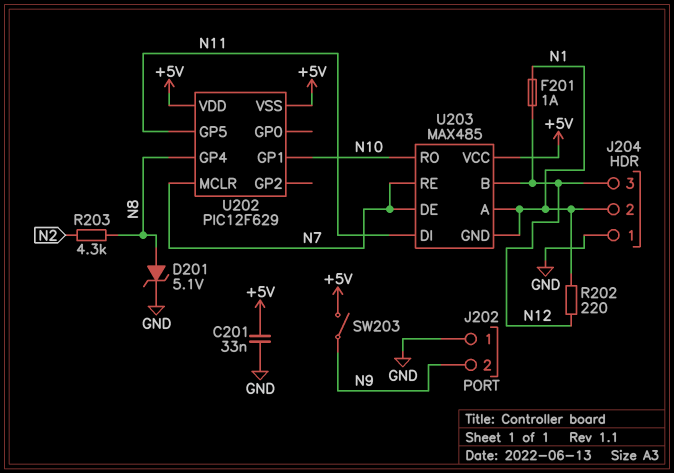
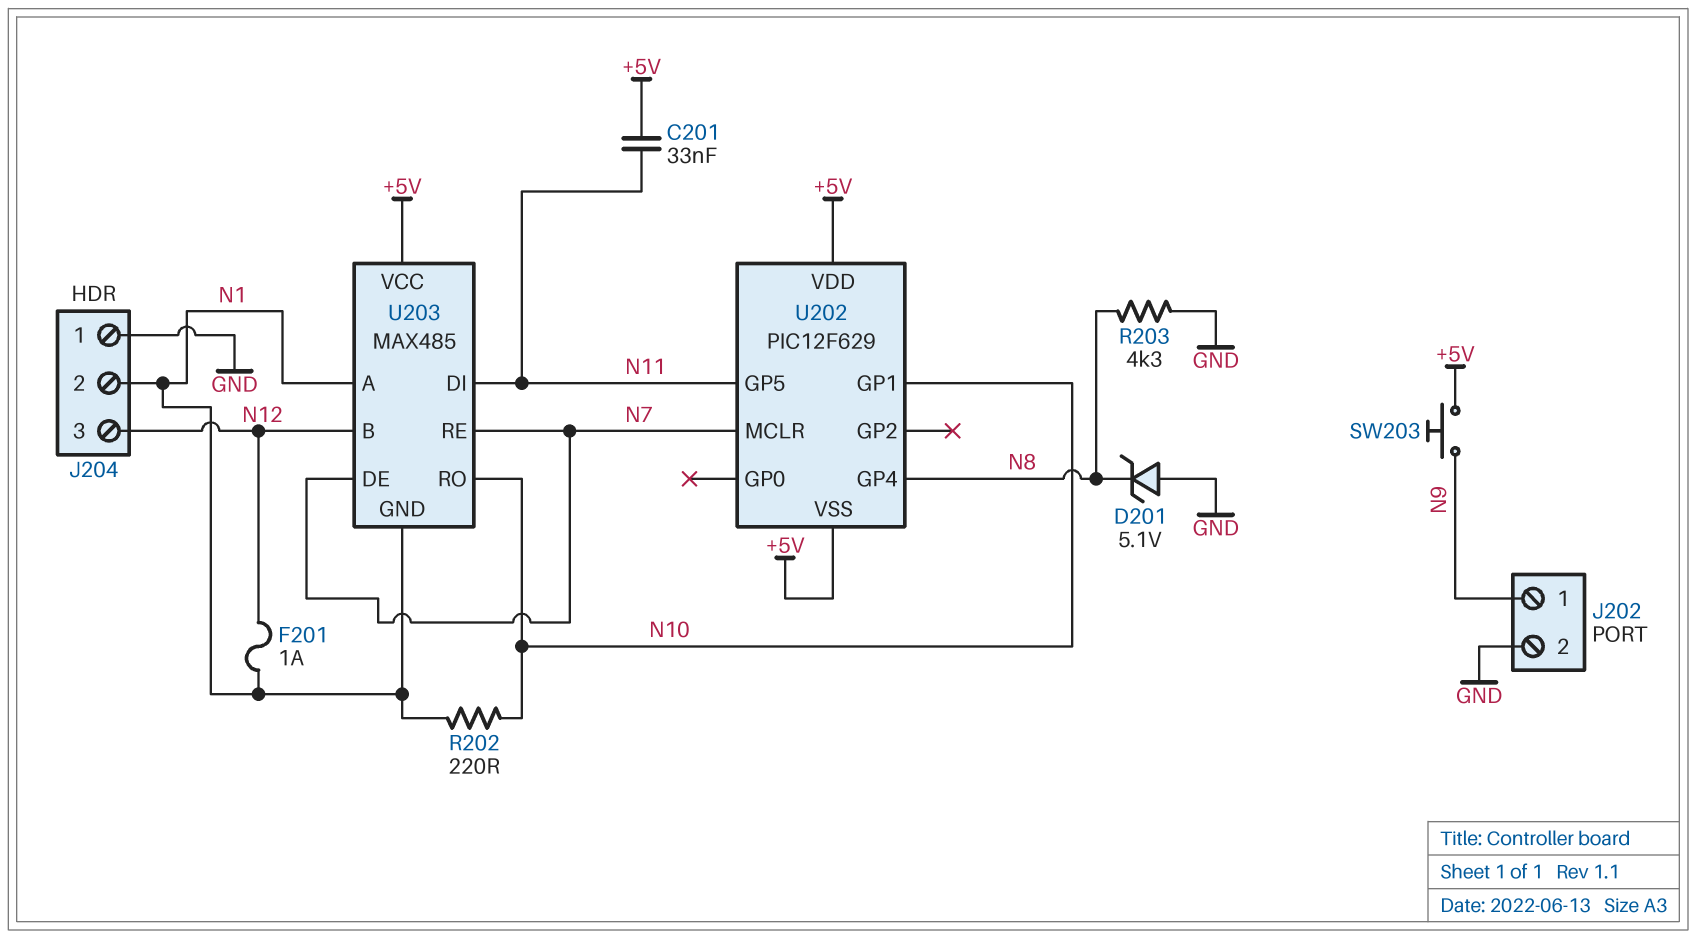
C201: 33nF (+5V, GND) -> 33nF (+5V, N11)
D201: zener 5.1V (A N8, K GND) -> zener 5.1V (A GND, K N8)
J202 pin 1: GND -> N9
J202 pin 2: N9 -> GND
R202: 220 (N1, N12) -> 220 (N1, N10)
R203: 4.3k (N2, N8) -> 4.3k (GND, N8)
SW203: switch (+5V, N9) -> button (+5V, N9)

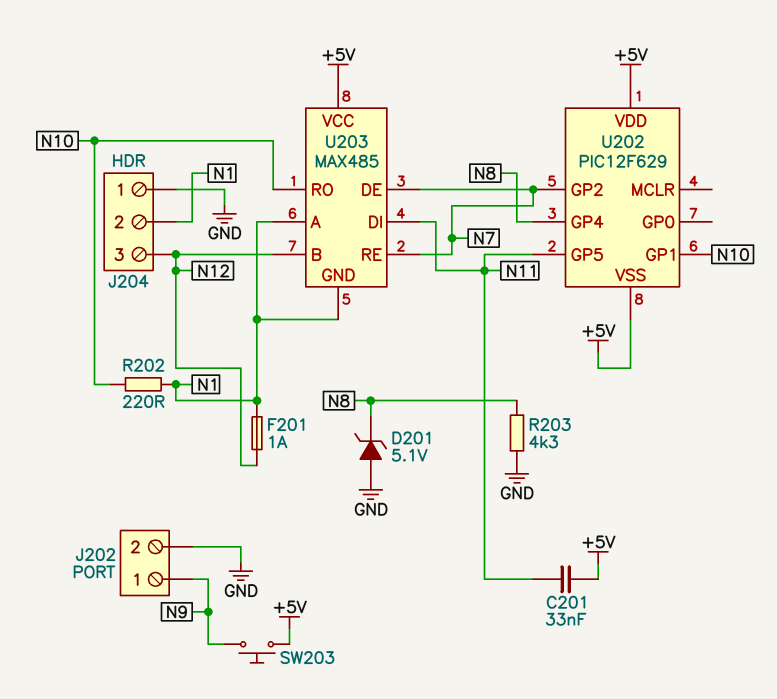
U202 pin GP2: none -> N7
U202 pin MCLR: N7 -> none

